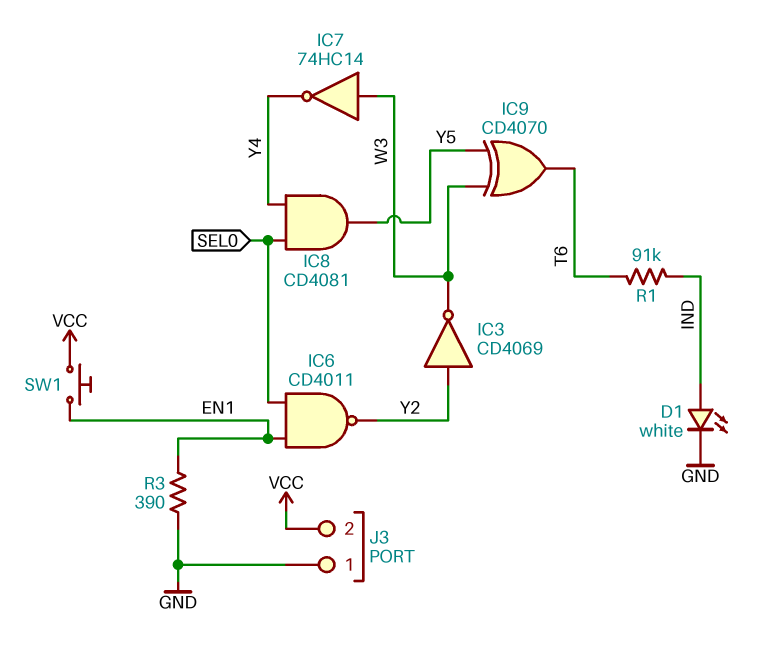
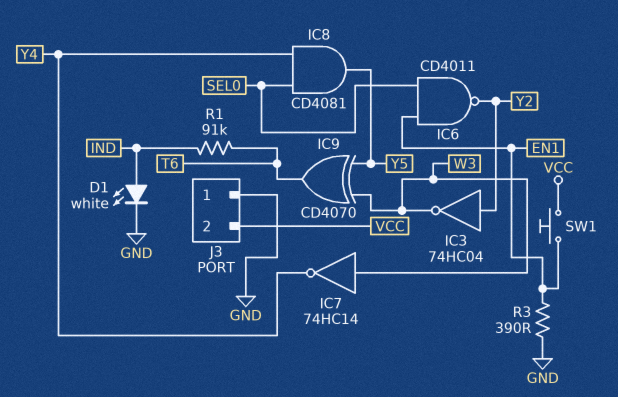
IC3: NOT CD4069 (in Y2, out W3) -> NOT 74HC04 (in Y2, out W3)

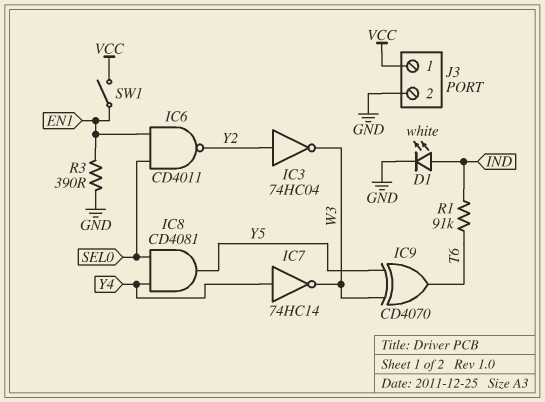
IC7: NOT 74HC14 (in W3, out Y4) -> NOT 74HC14 (in Y4, out W3)
J3 pin 1: GND -> VCC
J3 pin 2: VCC -> GND
SW1: button (EN1, VCC) -> switch (EN1, VCC)

